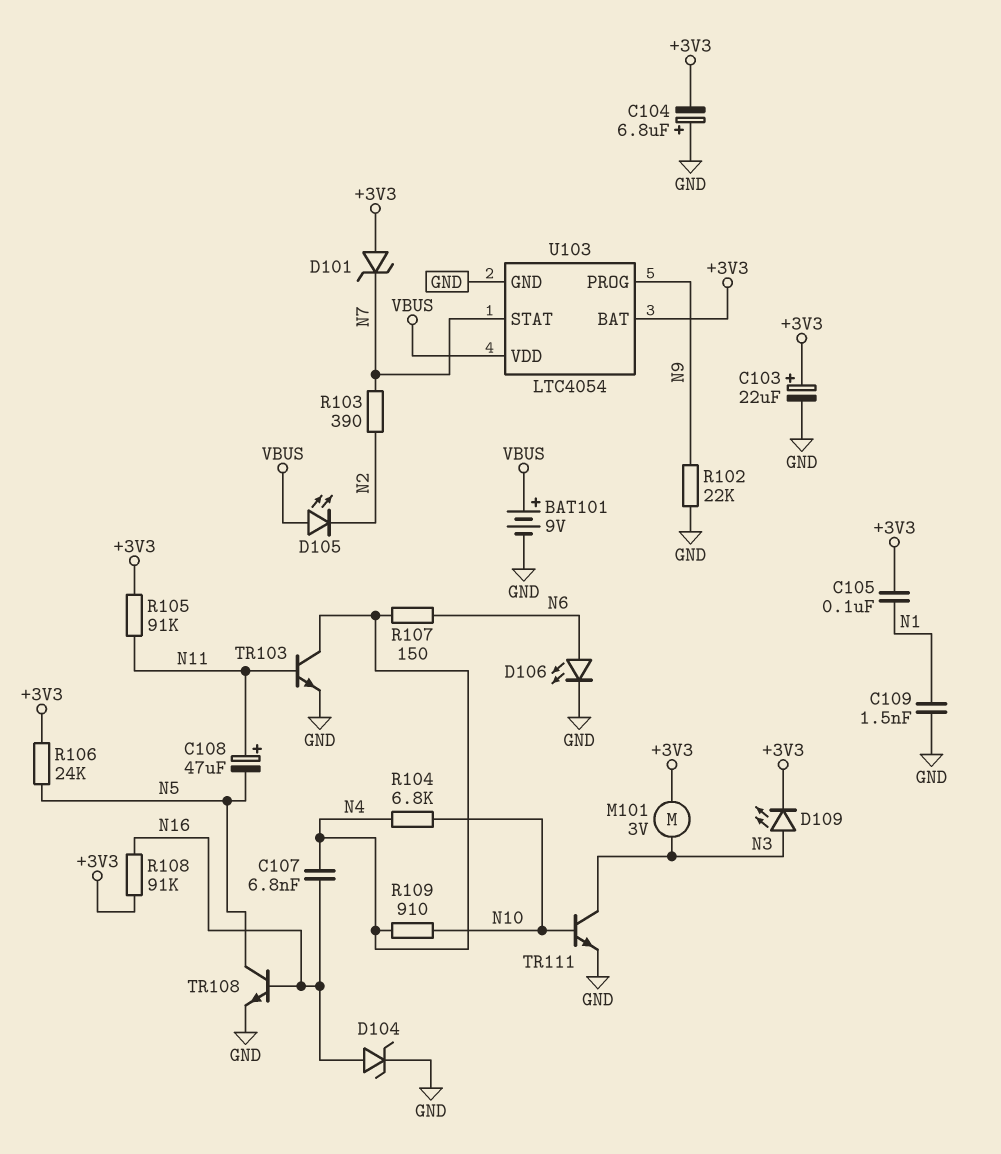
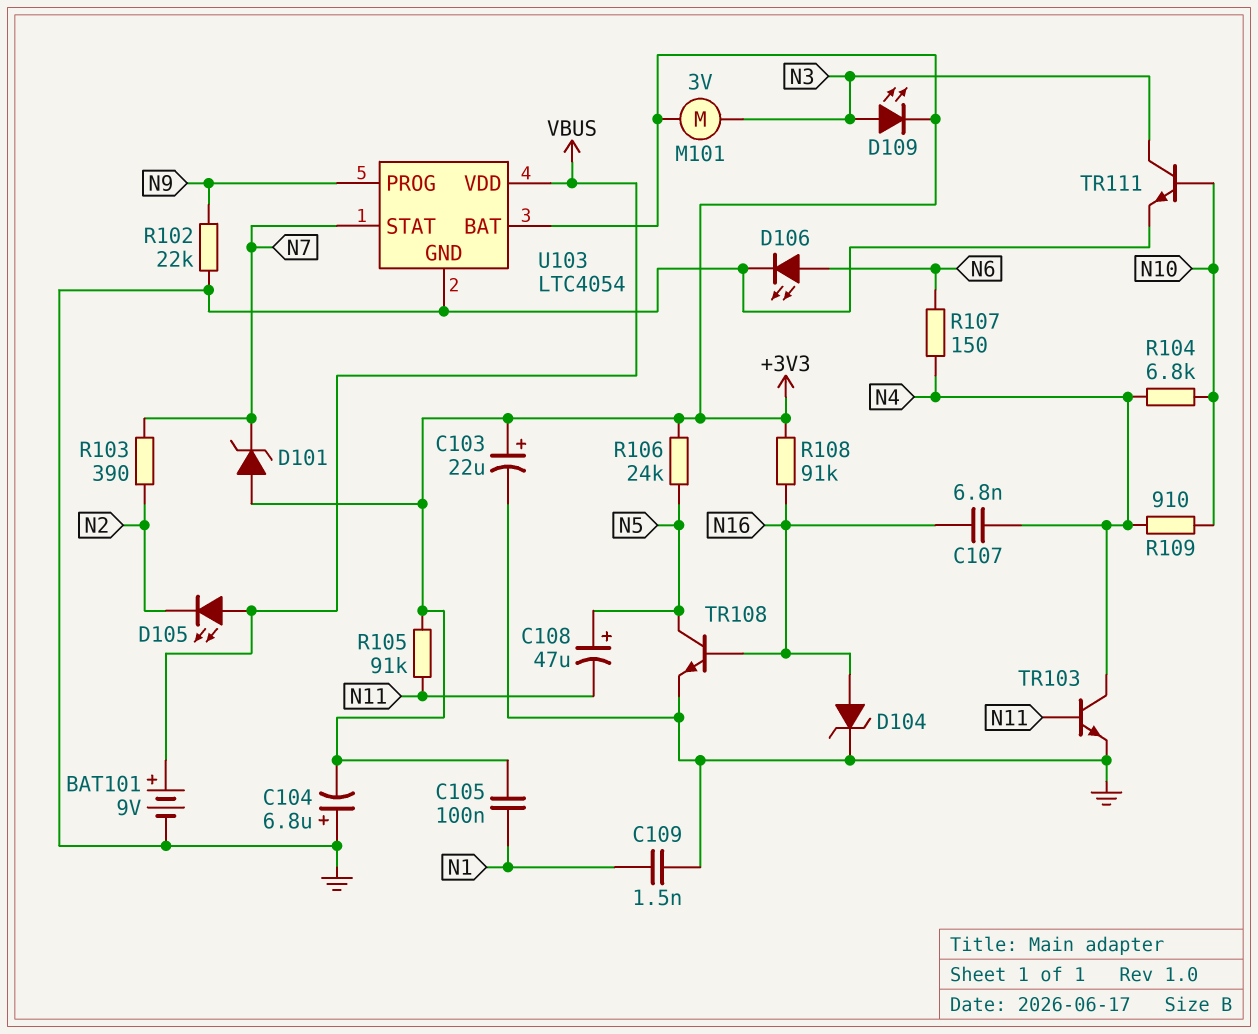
C108: 47uF (plus N11, minus N5) -> 47uF (plus N5, minus N11)

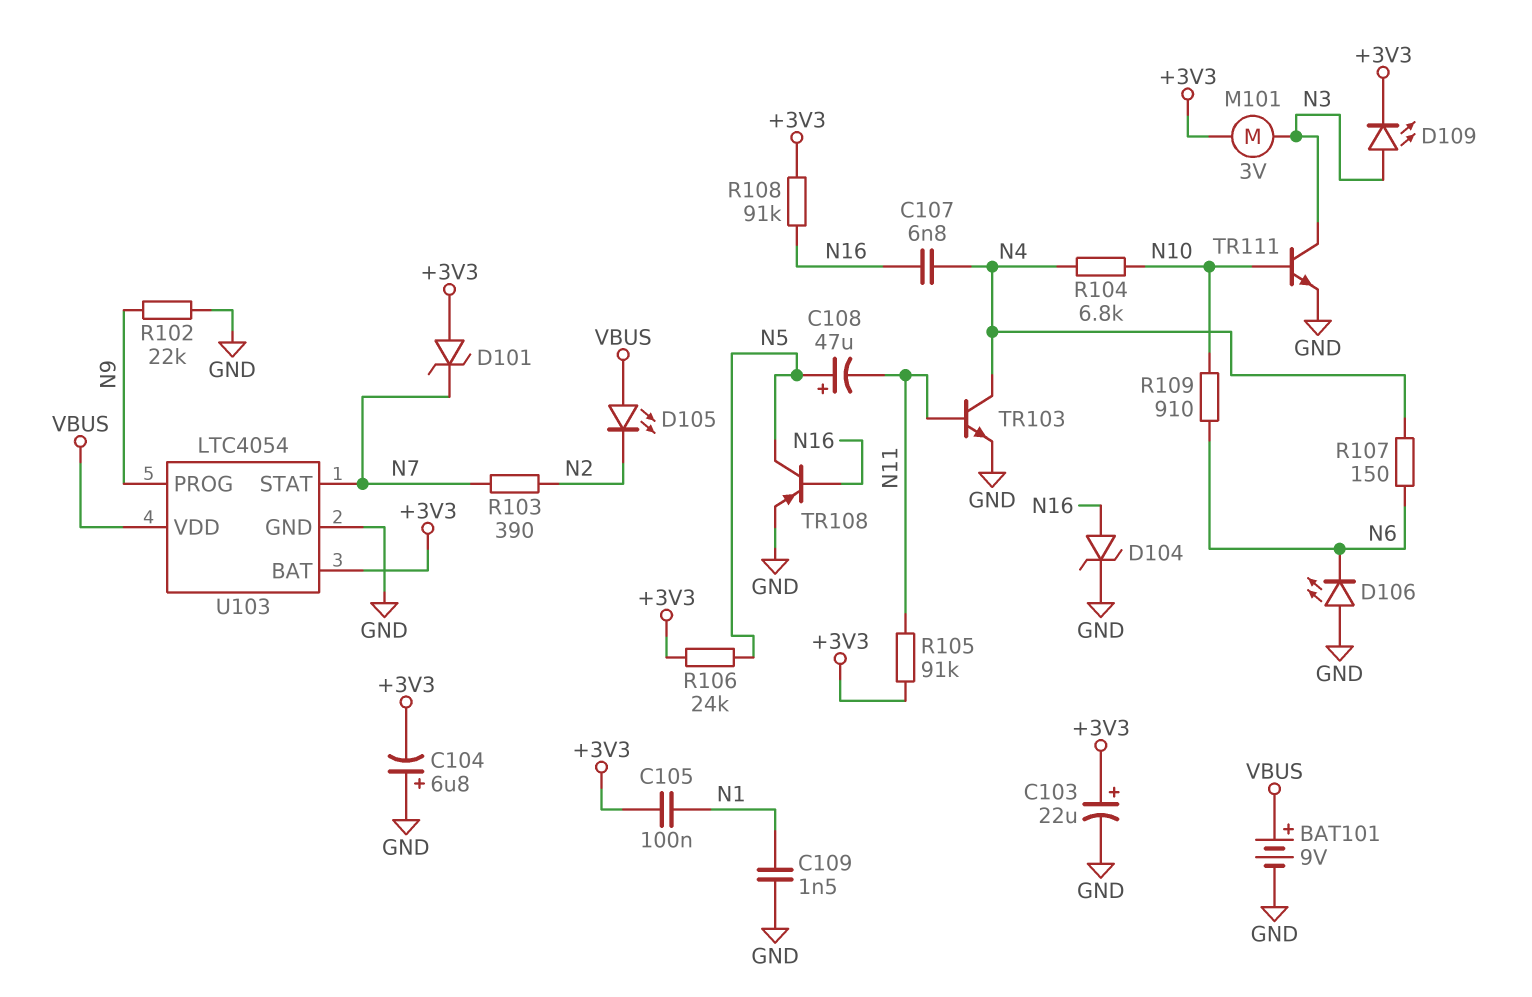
D106: LED (A N6, K GND) -> LED (A GND, K N6)
R109: 910 (N4, N10) -> 910 (N6, N10)
TR108: NPN (B N16, C N5, E GND) -> PNP (B N16, C N5, E GND)

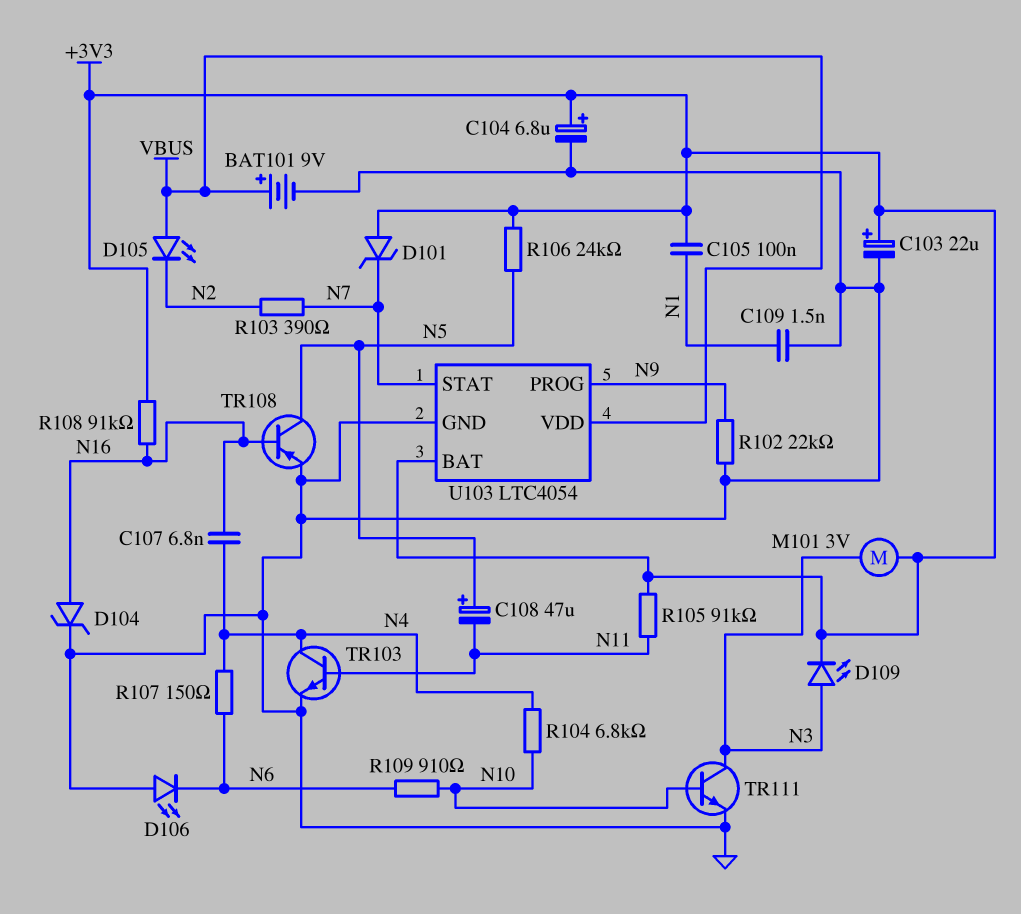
C104: 6.8uF (plus GND, minus +3V3) -> 6.8uF (plus +3V3, minus GND)

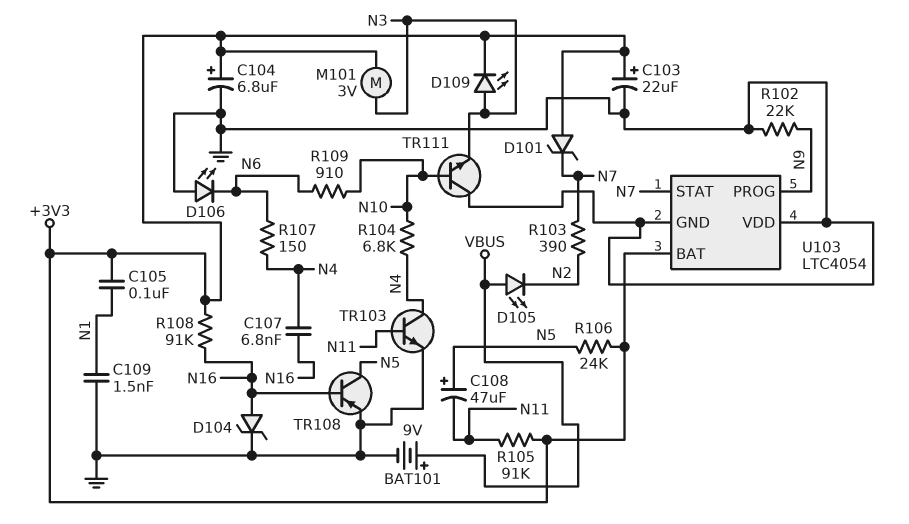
TR111: NPN (B N10, C N3, E GND) -> NPN (B N10, C GND, E N3)
U103 pin VDD: VBUS -> GND

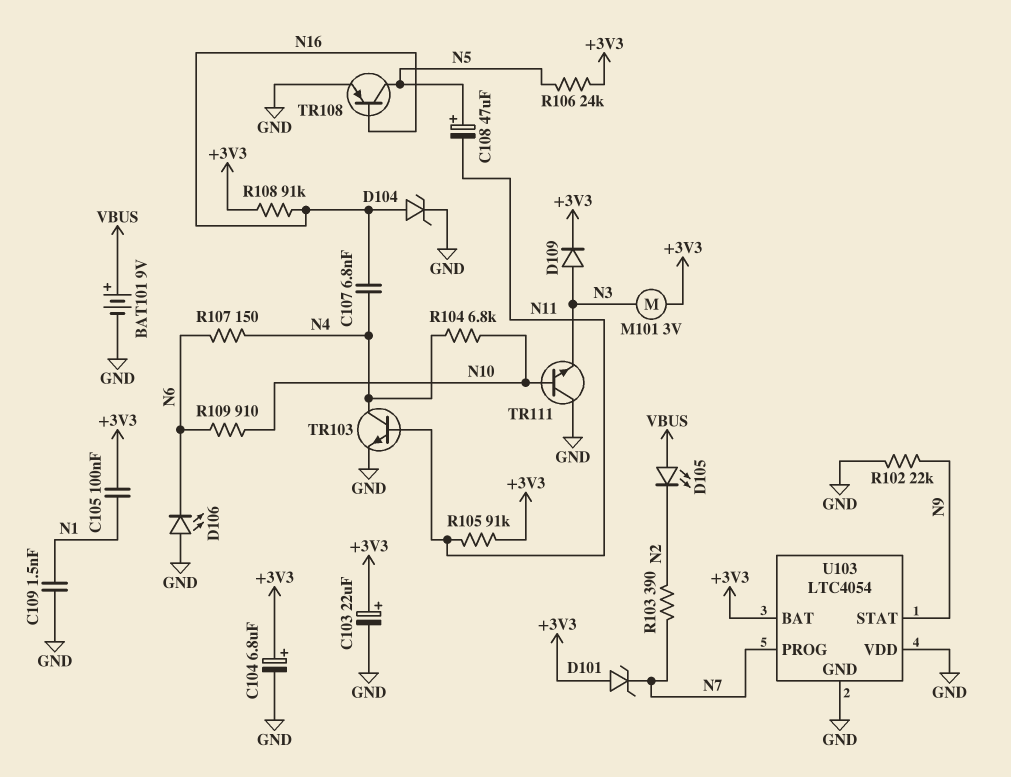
D109: LED (A N3, K +3V3) -> diode (A N3, K +3V3)
U103 pin PROG: N9 -> N7
U103 pin STAT: N7 -> N9

